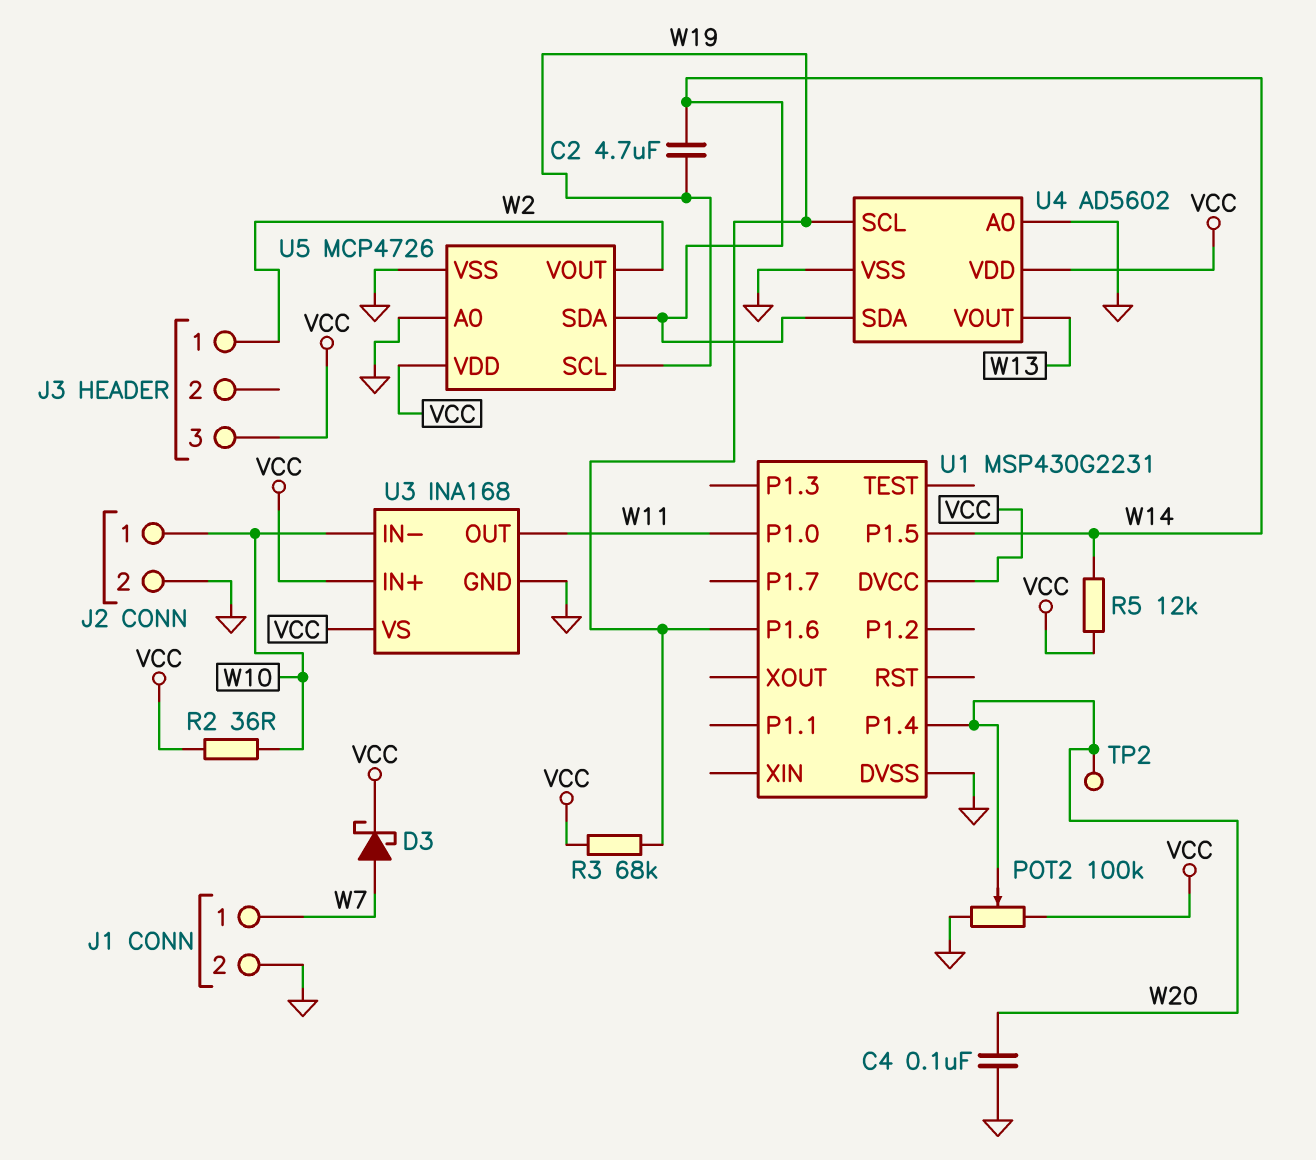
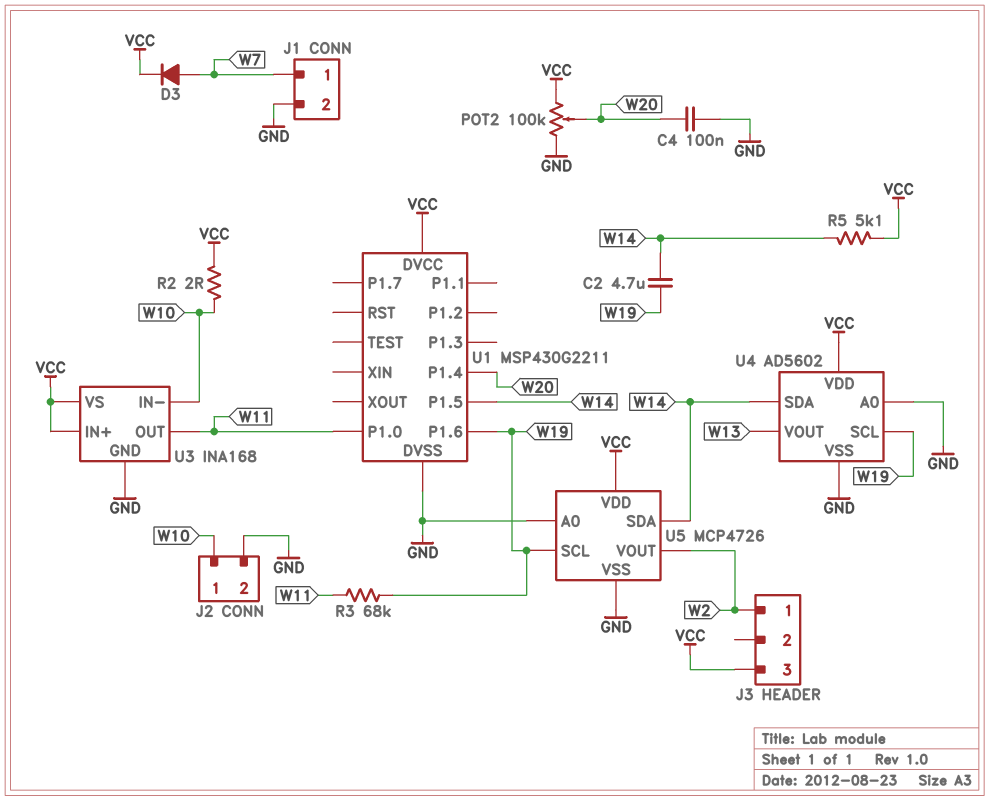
D3: schottky (A W7, K VCC) -> diode (A W7, K VCC)
R2: 36 (VCC, W10) -> 2 (VCC, W10)
R3: 68k (VCC, W19) -> 68k (W11, W19)
R5: 12k (VCC, W14) -> 5.1k (VCC, W14)
TP2: test point (W20) -> none
U1: MSP430G2231 -> MSP430G2211

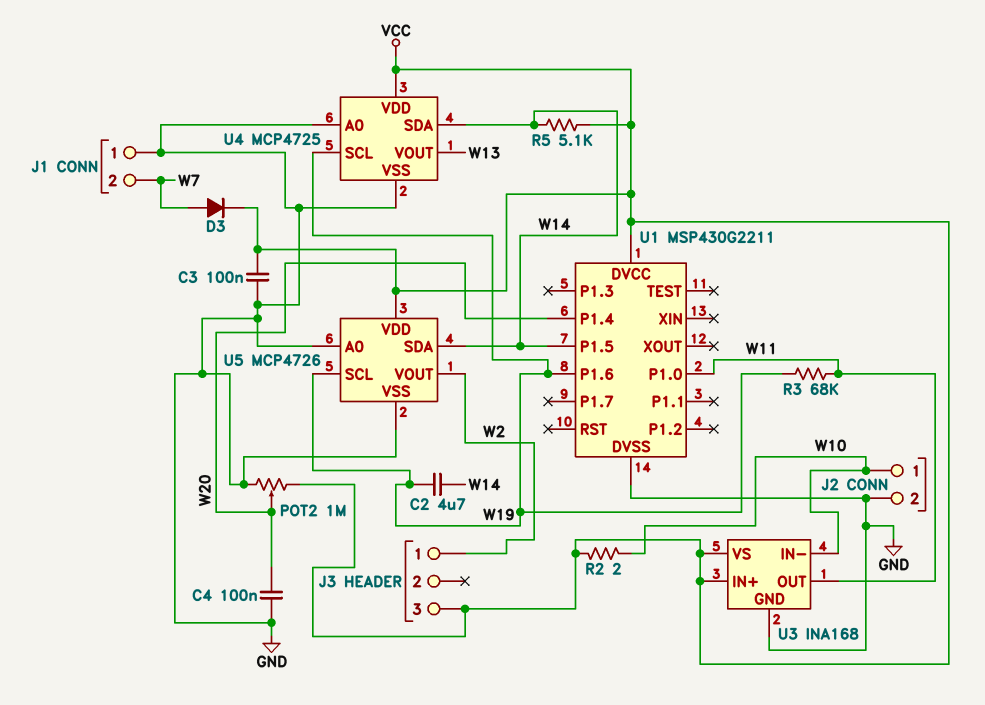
C3: none -> 100nF (GND, VCC)
J1 pin 1: W7 -> GND
J1 pin 2: GND -> W7
POT2: 100k (GND, VCC, wiper W20) -> 1M (GND, VCC, wiper W20)
U4: AD5602 -> MCP4725

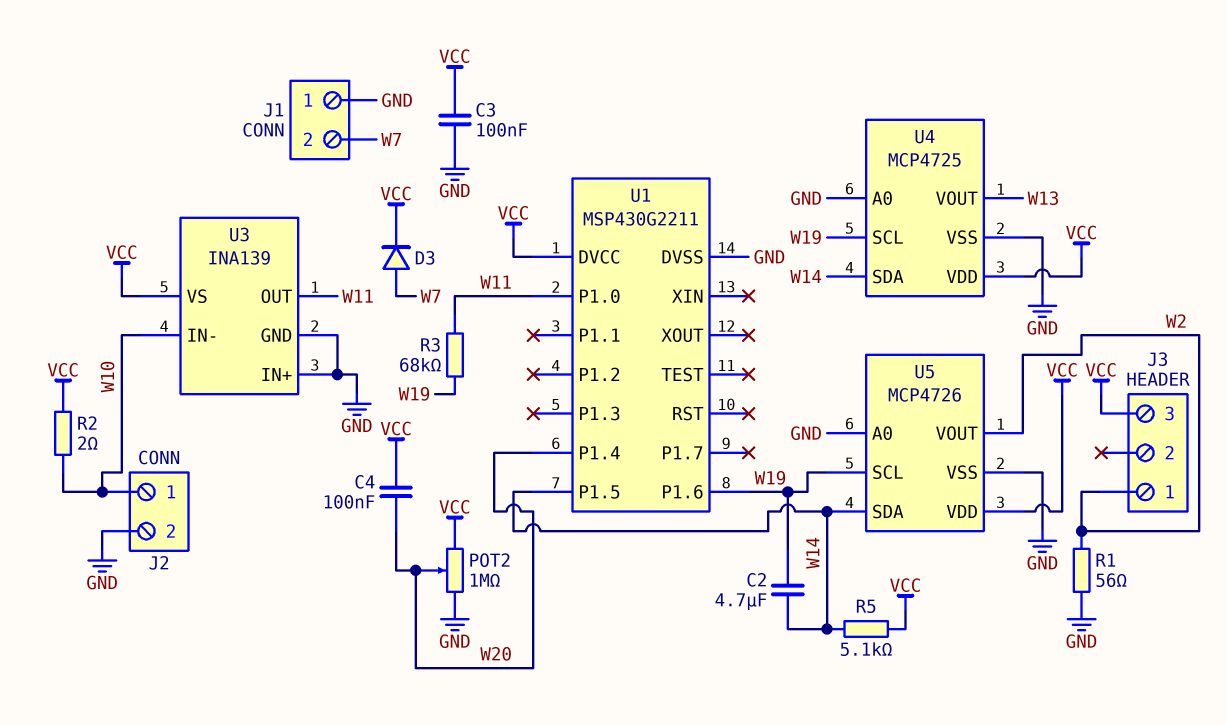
C4: 100nF (GND, W20) -> 100nF (VCC, W20)
R1: none -> 56 (GND, W2)
U3: INA168 -> INA139
U3 pin IN+: VCC -> GND

